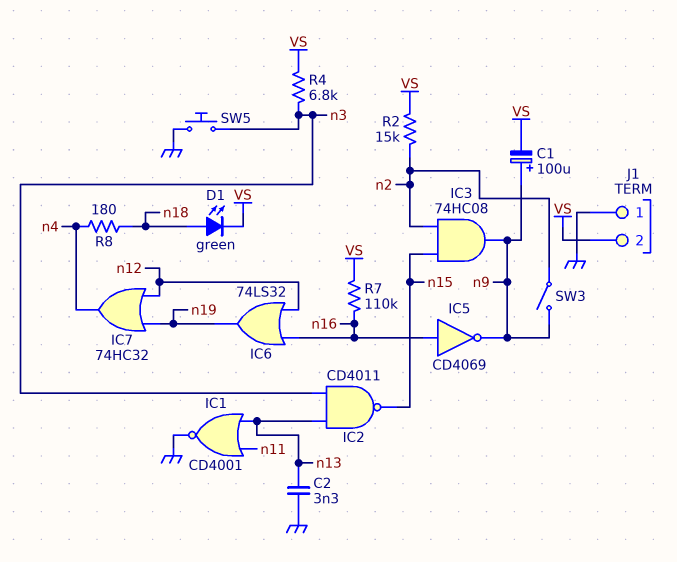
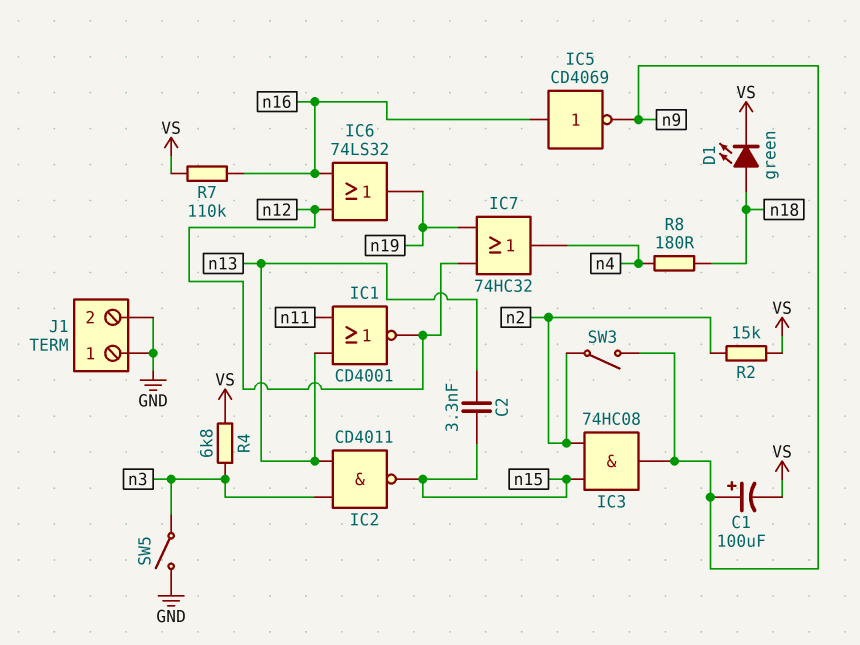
C2: 3.3nF (GND, n13) -> 3.3nF (n13, n15)
IC1: NOR CD4001 (in n11, in n13, out GND) -> NOR CD4001 (in n11, in n13, out n12)
J1 pin 2: VS -> GND
SW5: button (GND, n3) -> switch (GND, n3)

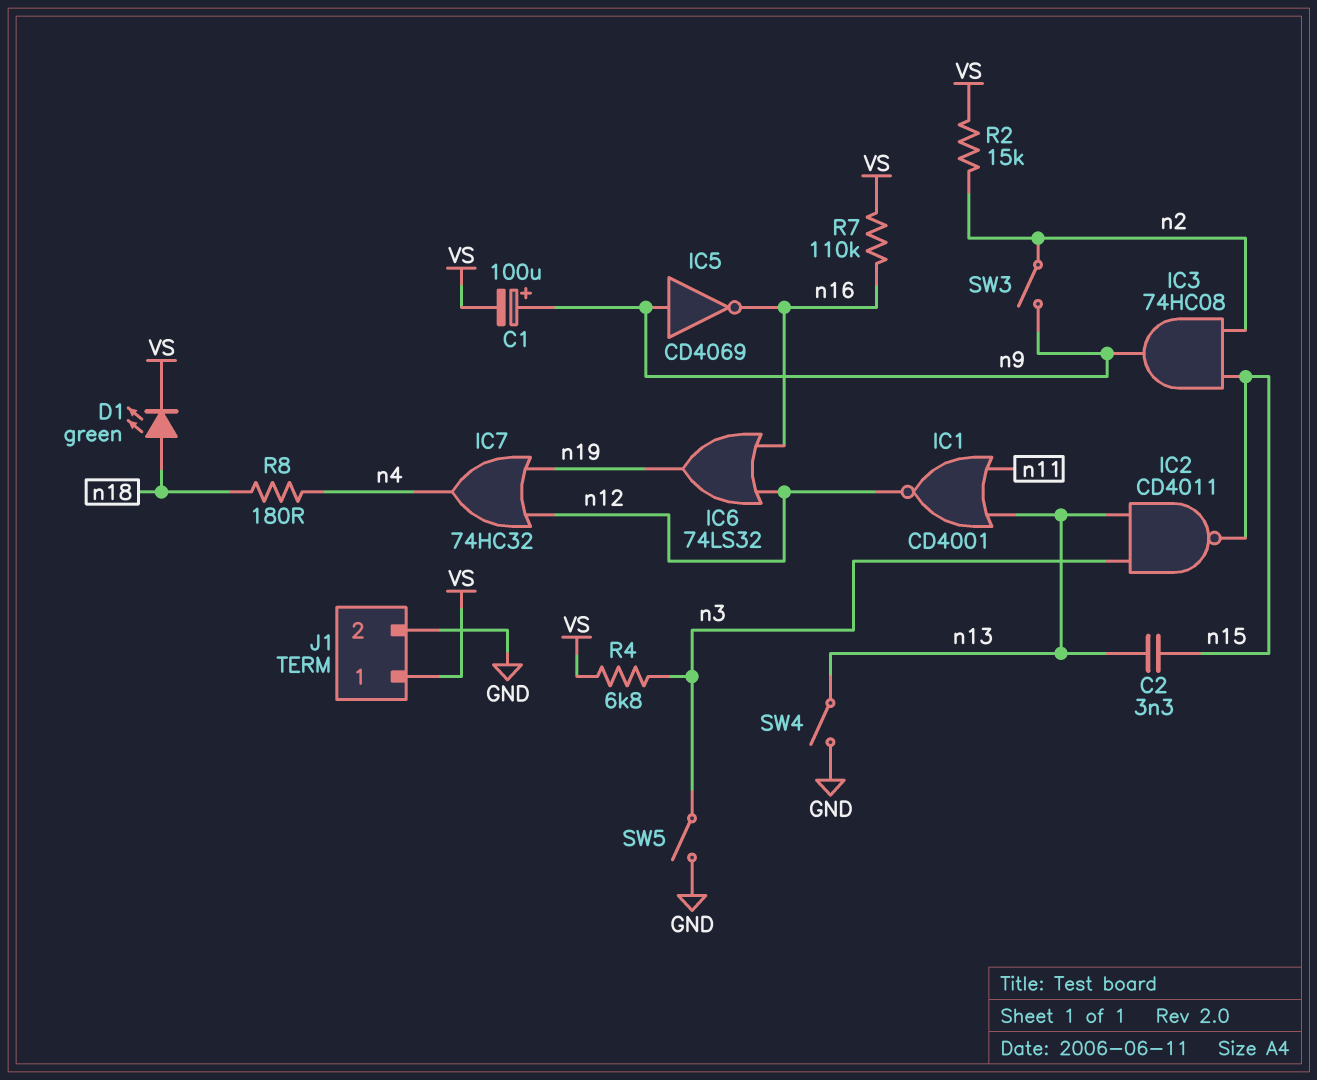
IC5: NOT CD4069 (in n16, out n9) -> NOT CD4069 (in n9, out n16)
J1 pin 1: GND -> VS
SW4: none -> switch (GND, n13)

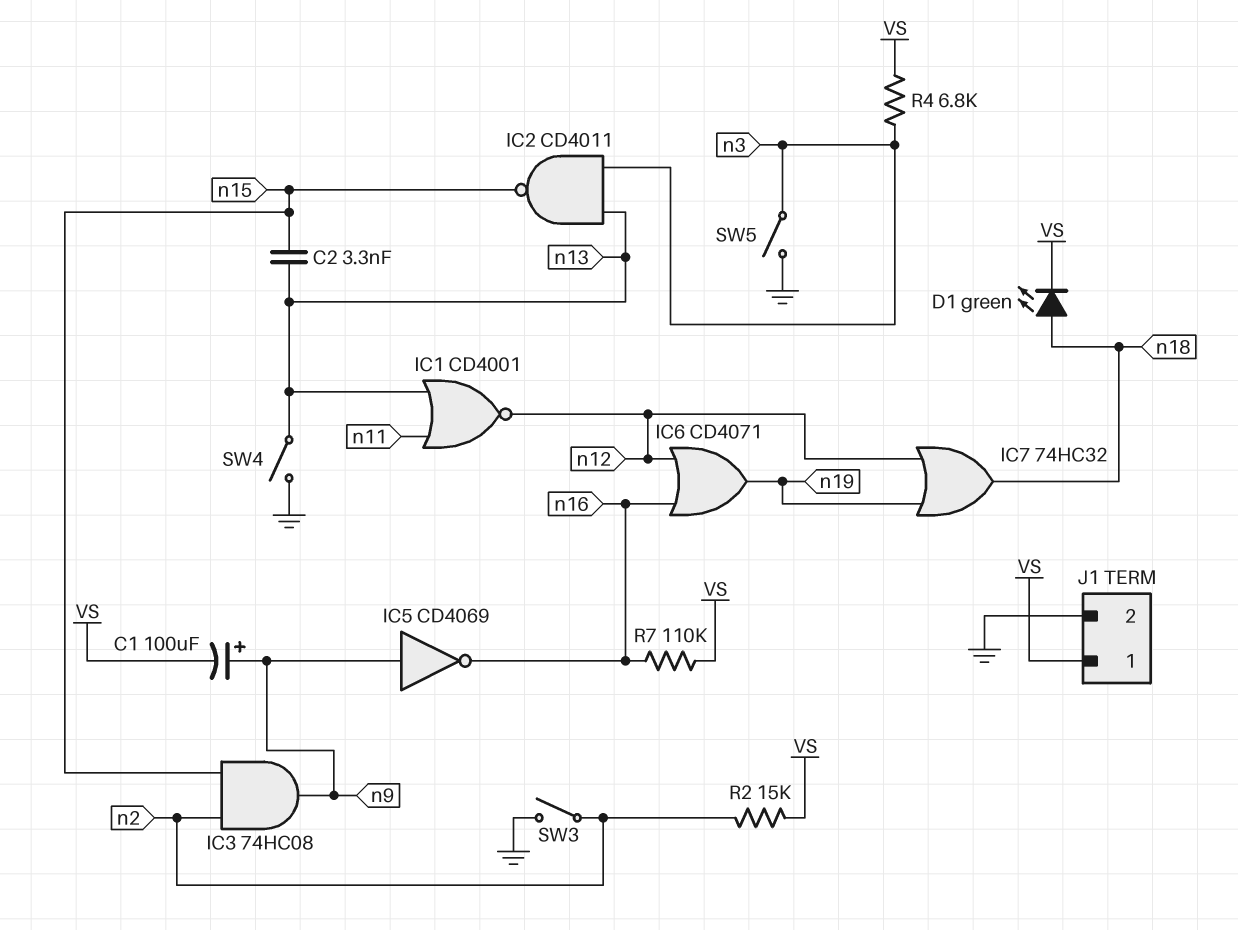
IC6: OR 74LS32 (in n12, in n16, out n19) -> OR CD4071 (in n12, in n16, out n19)
IC7: OR 74HC32 (in n12, in n19, out n4) -> OR 74HC32 (in n12, in n19, out n18)
R8: 180 (n4, n18) -> none
SW3: switch (n2, n9) -> switch (GND, n2)

